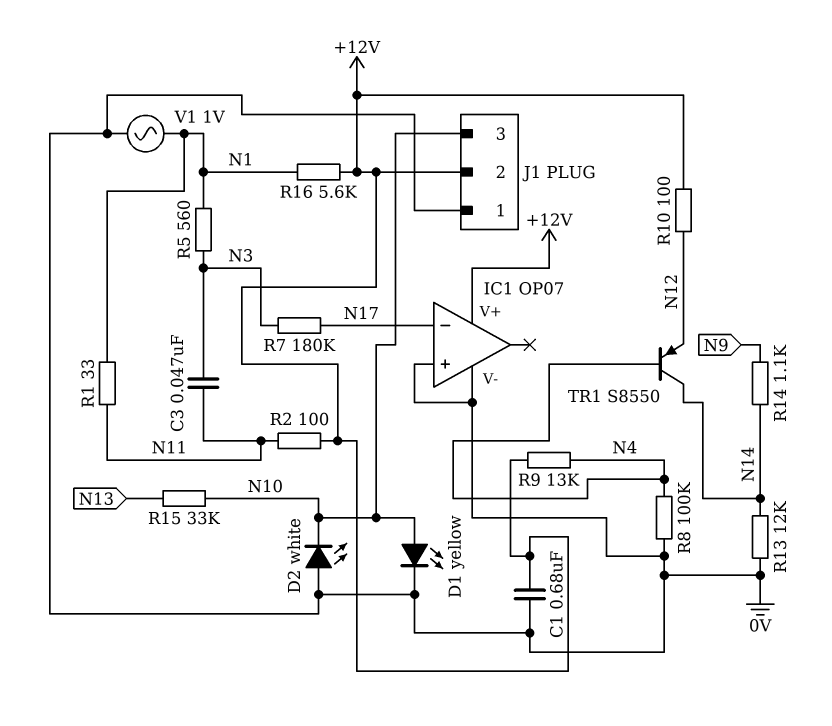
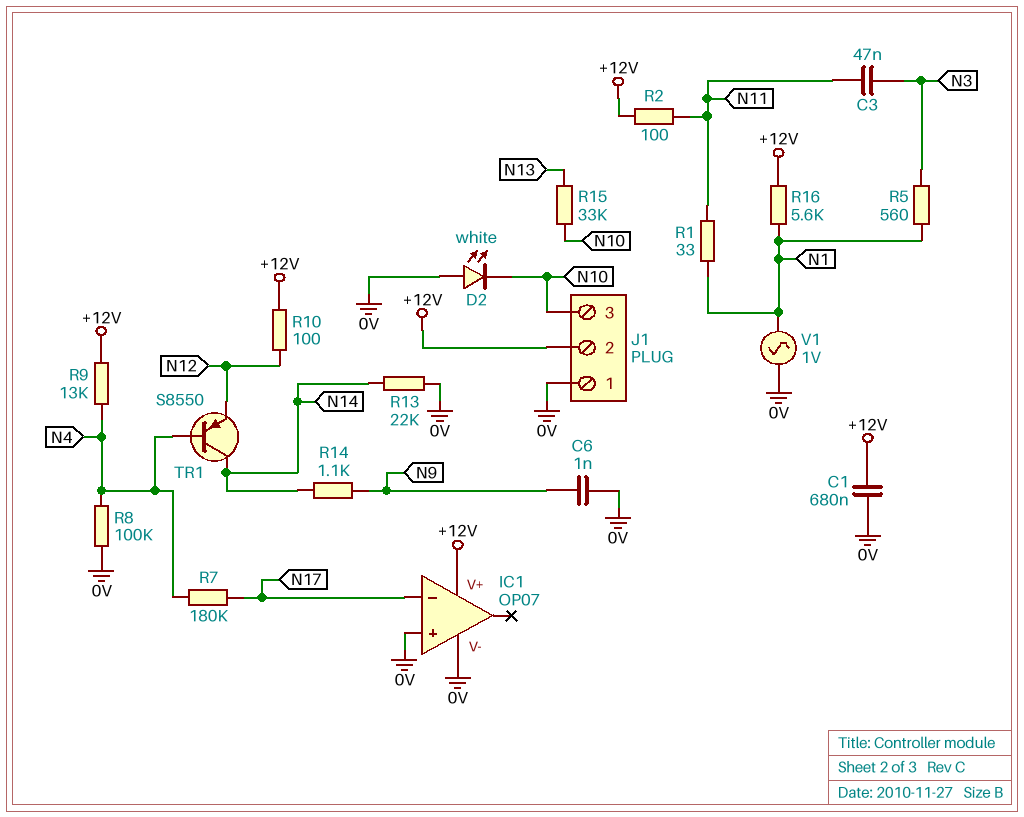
C6: none -> 1nF (0V, N9)
D1: LED yellow (A N10, K 0V) -> none
R7: 180k (N3, N17) -> 180k (N4, N17)
R13: 12k (0V, N14) -> 22k (0V, N14)

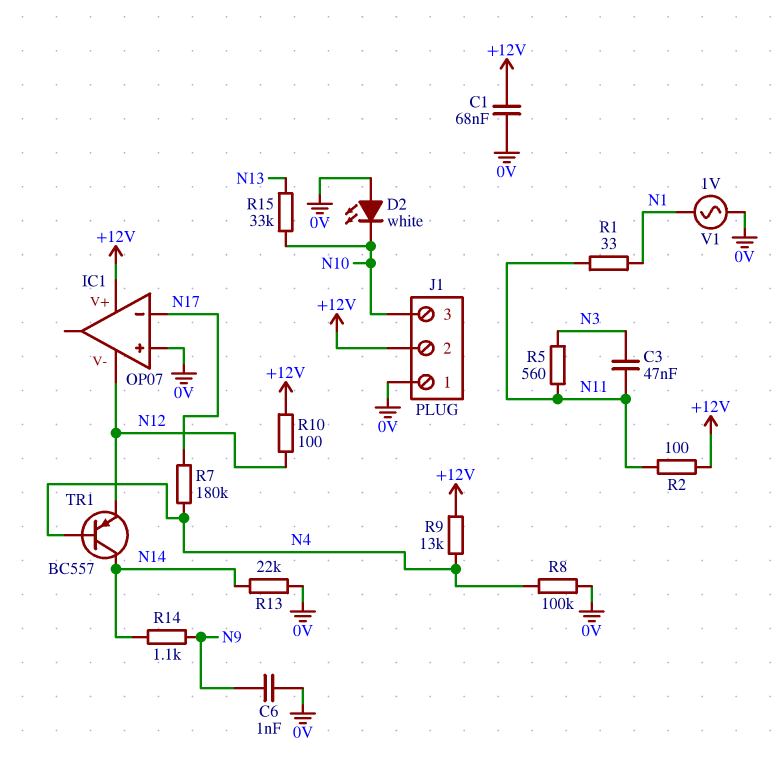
C1: 680nF (+12V, 0V) -> 68nF (+12V, 0V)
IC1 pin V-: 0V -> N12
R5: 560 (N1, N3) -> 560 (N3, N11)
R16: 5.6k (+12V, N1) -> none
TR1: PNP S8550 (B N4, C N14, E N12) -> PNP BC557 (B N4, C N14, E N12)

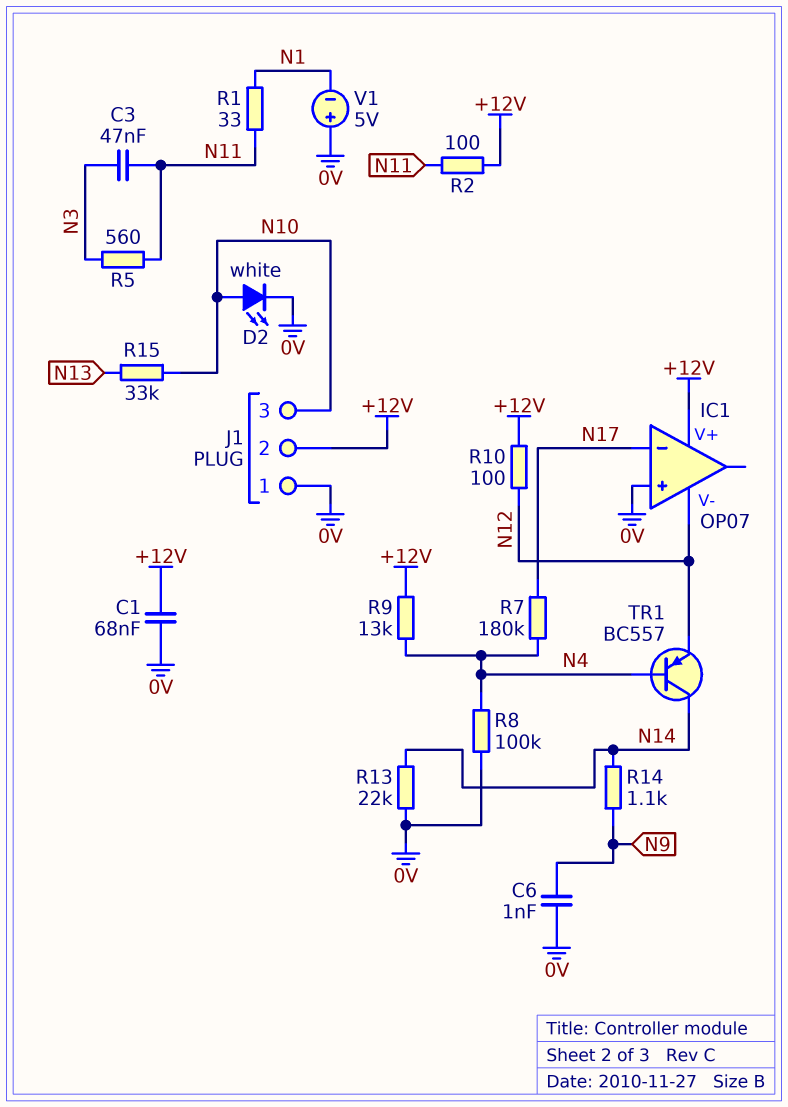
D2: LED white (A 0V, K N10) -> LED white (A N10, K 0V)
V1: AC 1V (0V, N1) -> 5V (plus 0V, minus N1)

